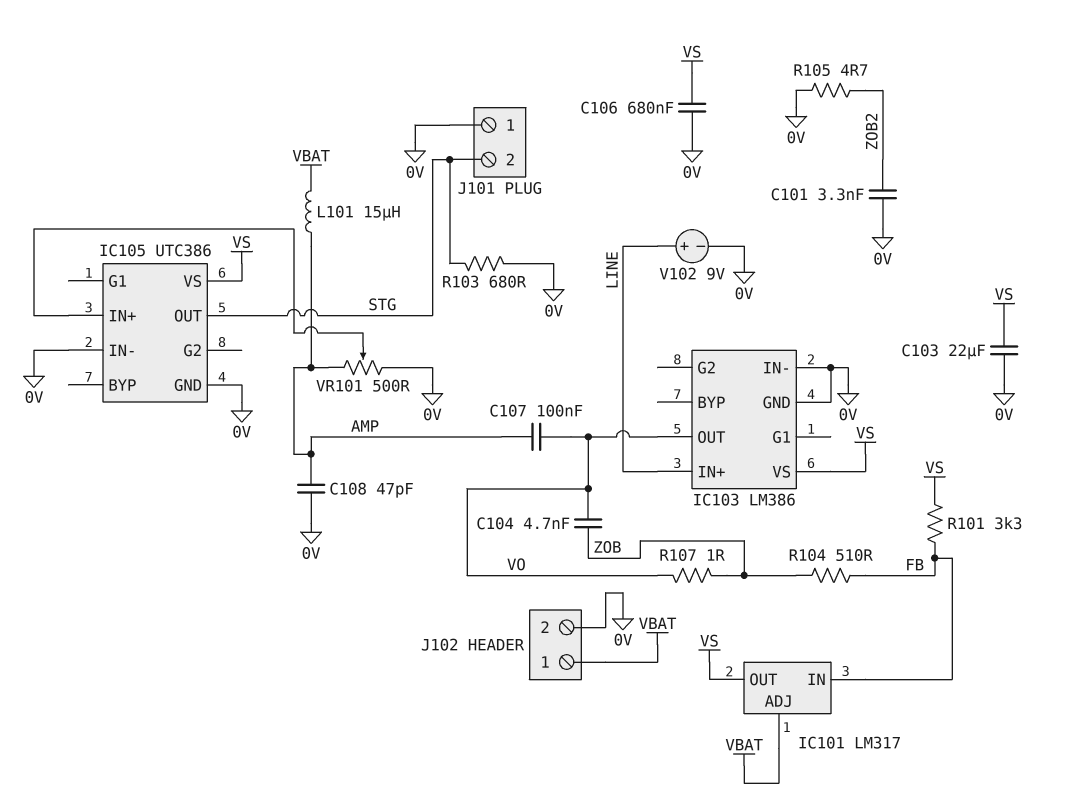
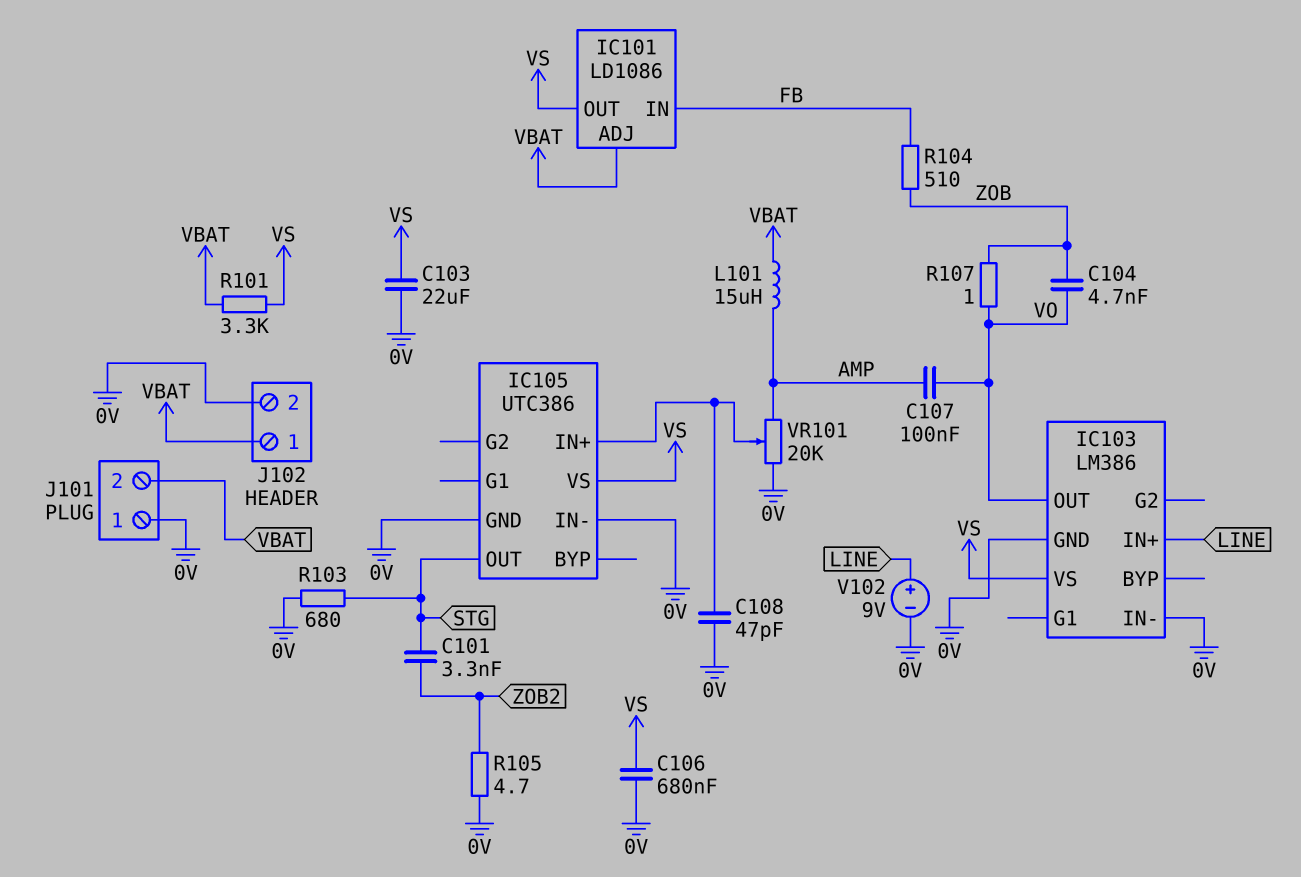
C101: 3.3nF (0V, ZOB2) -> 3.3nF (STG, ZOB2)
C108: 47pF (0V, AMP) -> 47pF (0V, IC105/IN+)
IC101: LM317 -> LD1086
J101 pin 2: STG -> VBAT
R101: 3.3k (FB, VS) -> 3.3k (VBAT, VS)
VR101: 500 (0V, AMP, wiper IC105/IN+) -> 20k (0V, AMP, wiper IC105/IN+)

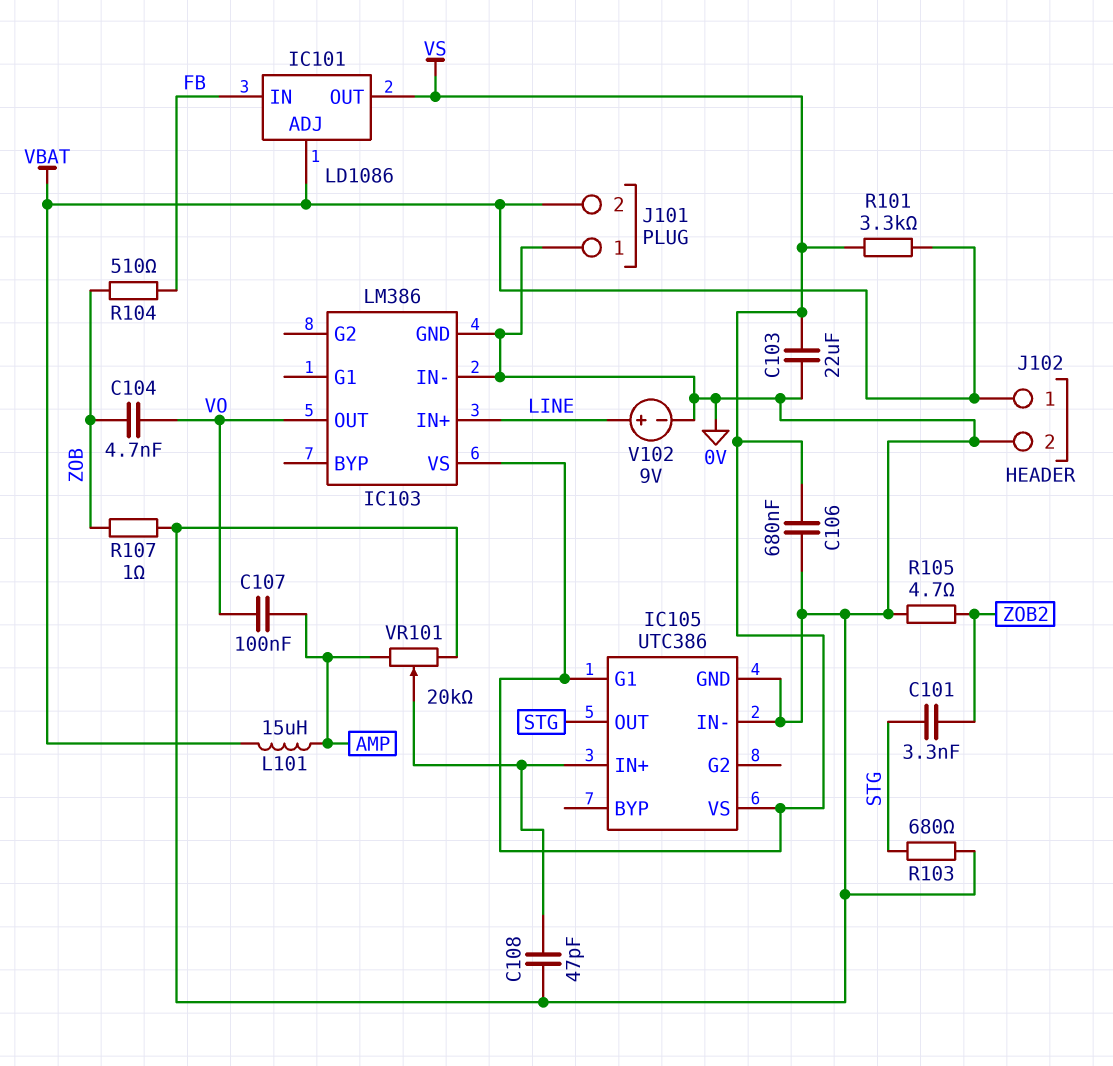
IC105 pin G1: none -> VS
R107: 1 (VO, ZOB) -> 1 (0V, ZOB)

